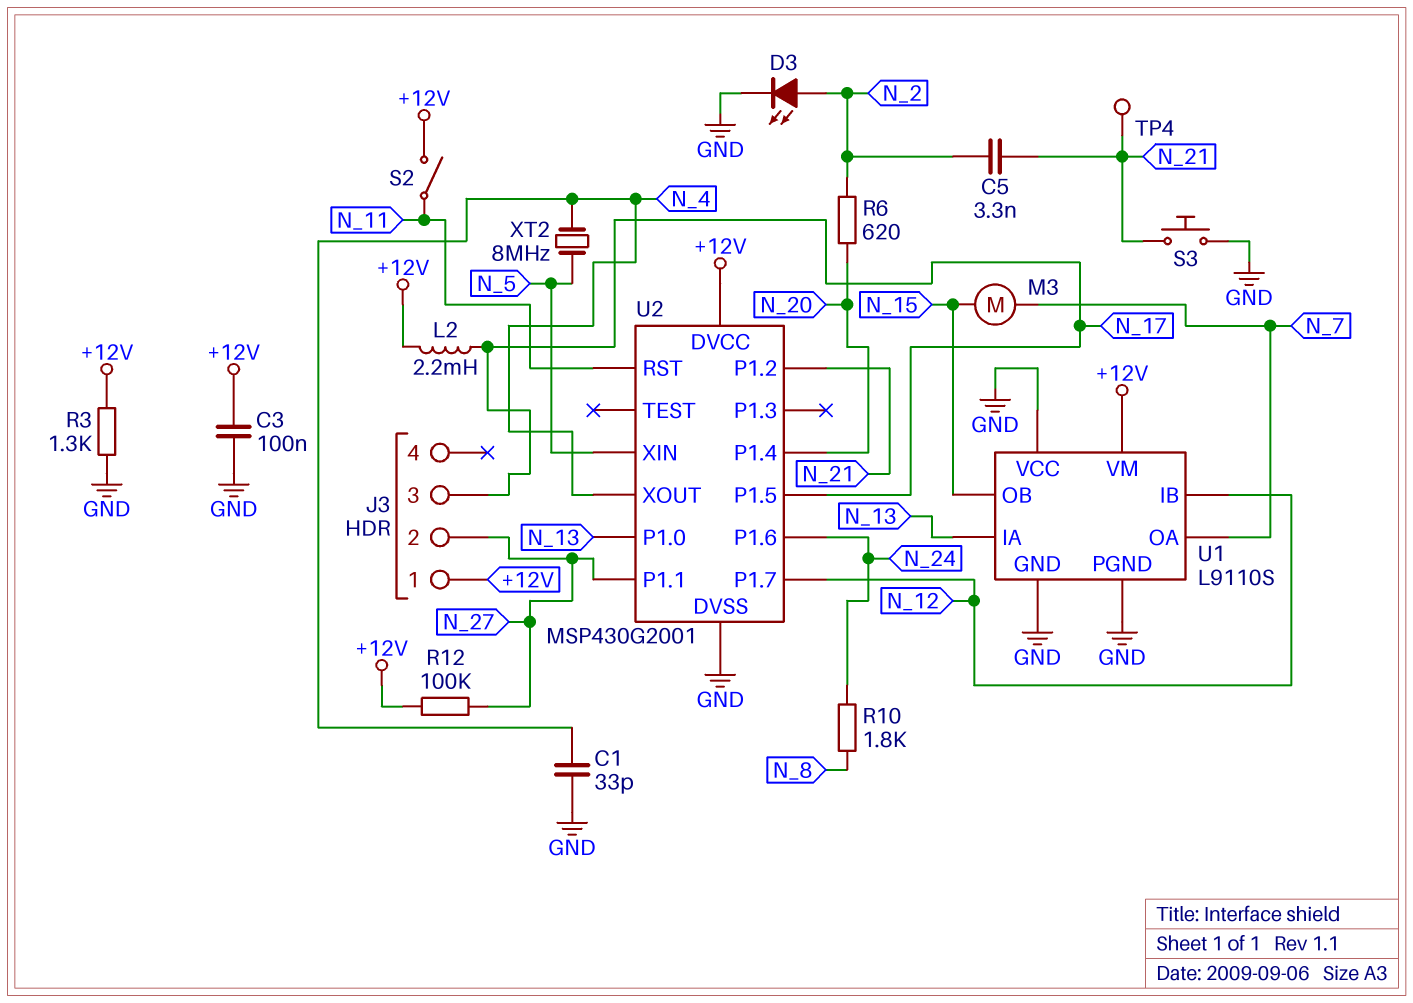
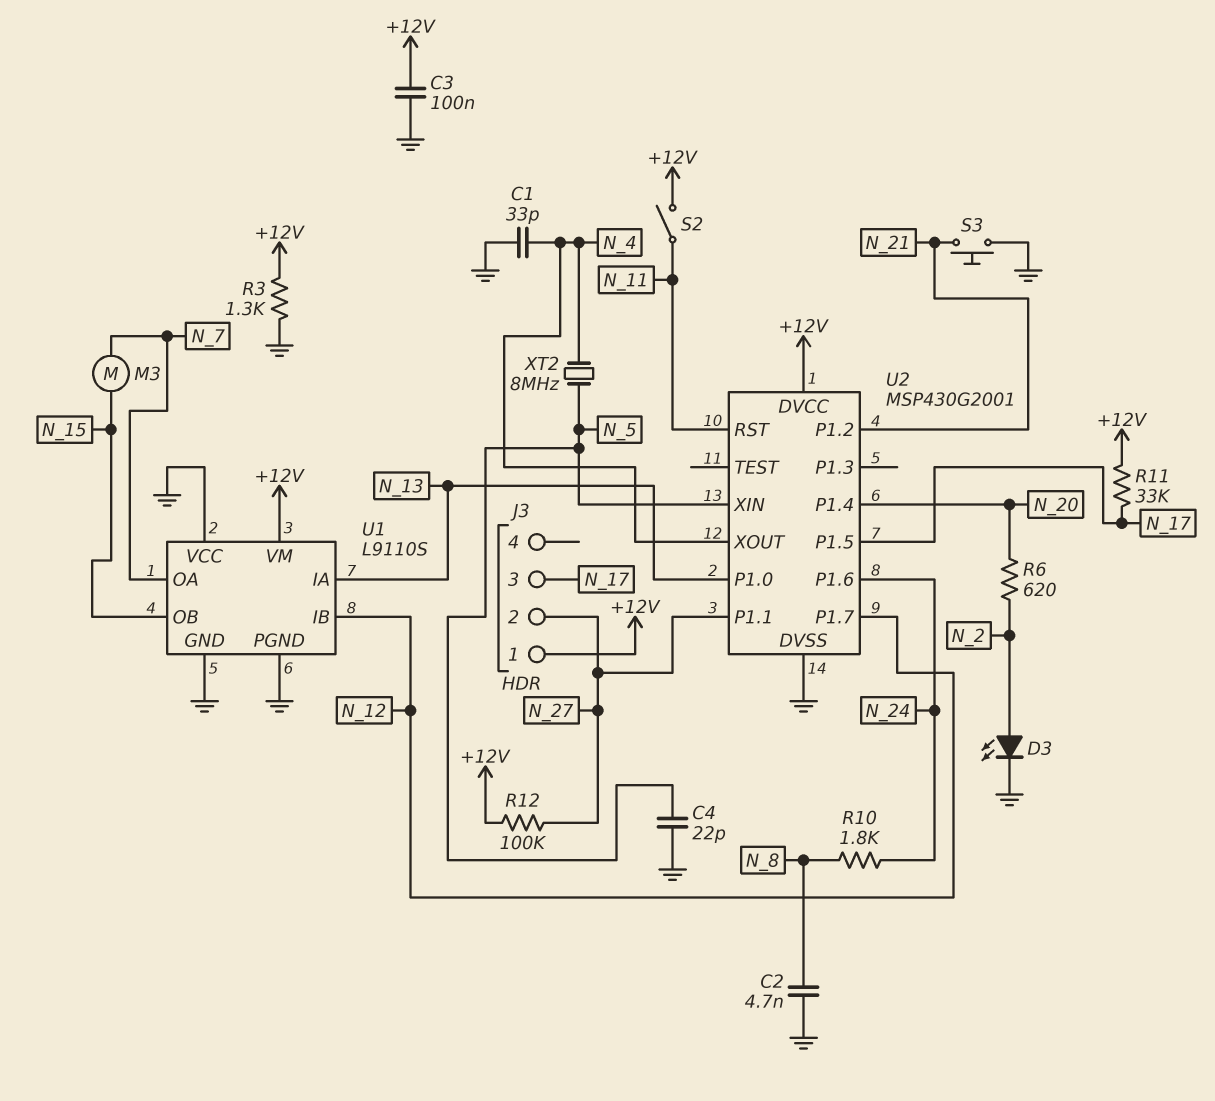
C2: none -> 4.7nF (GND, N_8)
C4: none -> 22pF (GND, N_5)
C5: 3.3nF (N_2, N_21) -> none
L2: 2.2mH (+12V, N_17) -> none
R11: none -> 33k (+12V, N_17)
TP4: test point (N_21) -> none

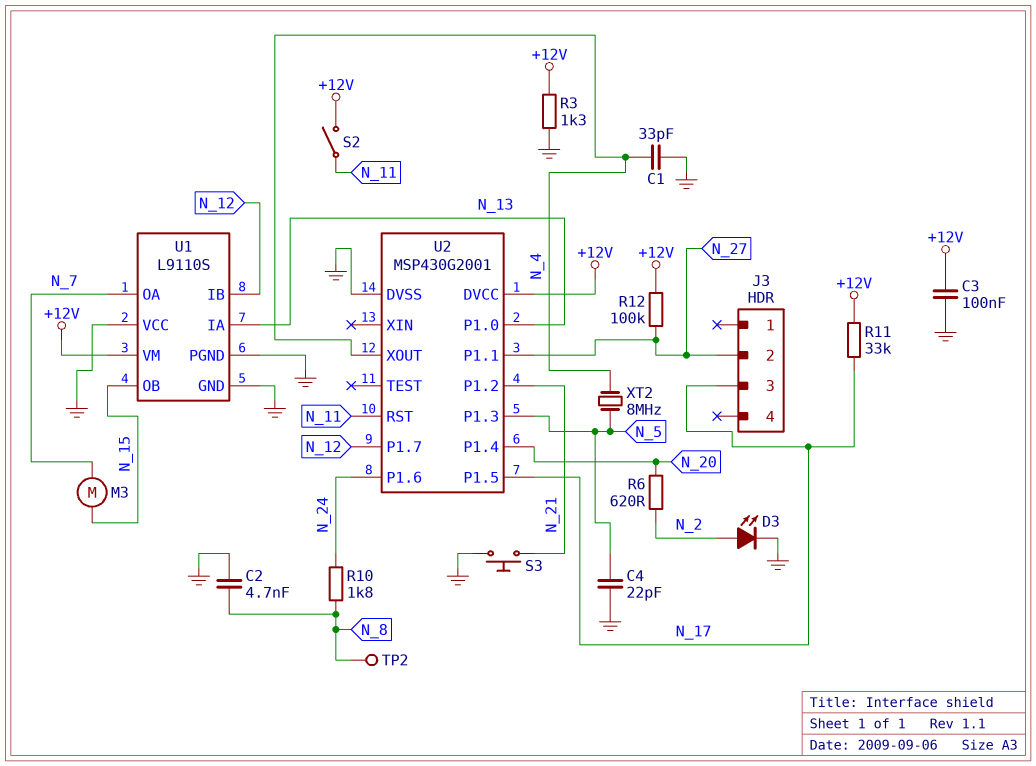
J3 pin 1: +12V -> none
TP2: none -> test point (N_8)
U2 pin P1.3: none -> N_5
U2 pin XIN: N_5 -> none

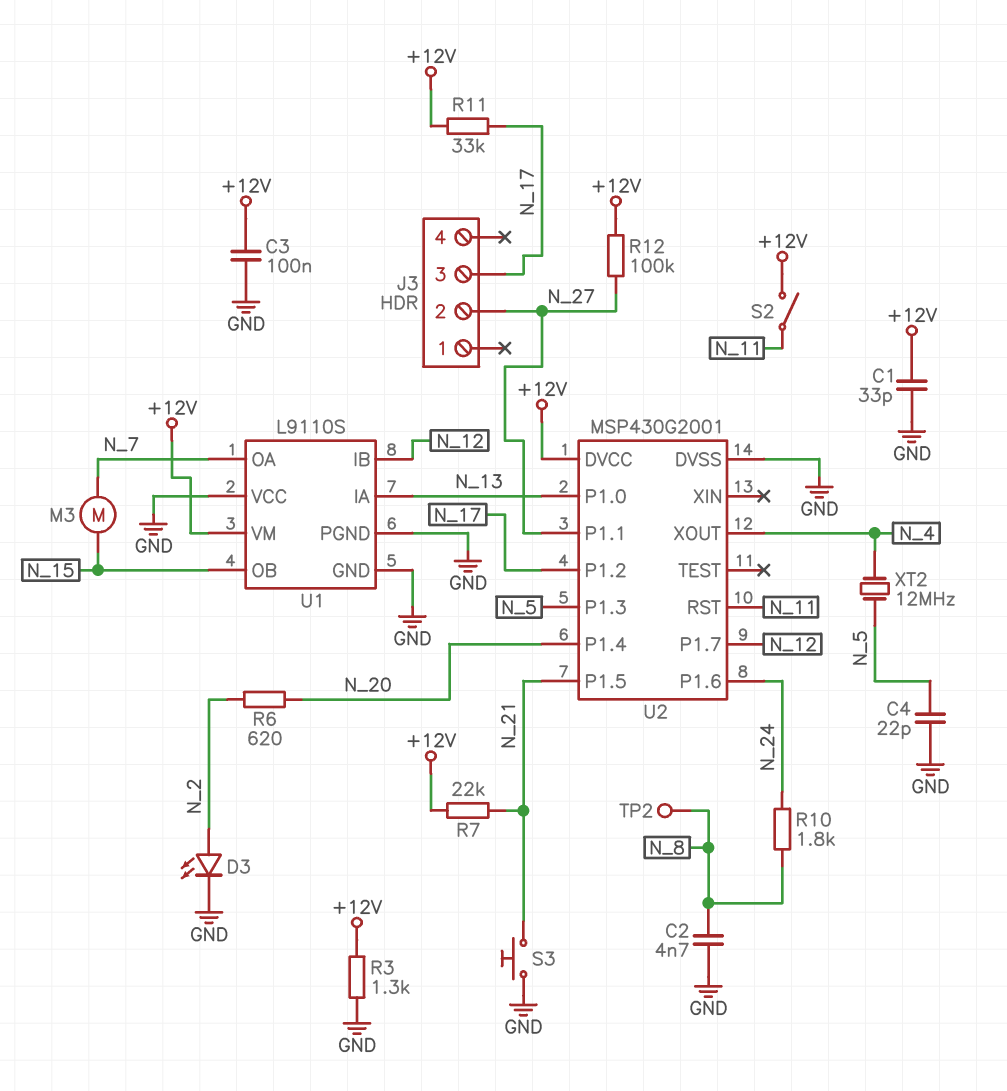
C1: 33pF (GND, N_4) -> 33pF (+12V, GND)
R7: none -> 22k (+12V, N_21)
U2 pin P1.2: N_21 -> N_17
U2 pin P1.5: N_17 -> N_21
XT2: 8MHz (N_4, N_5) -> 12MHz (N_4, N_5)

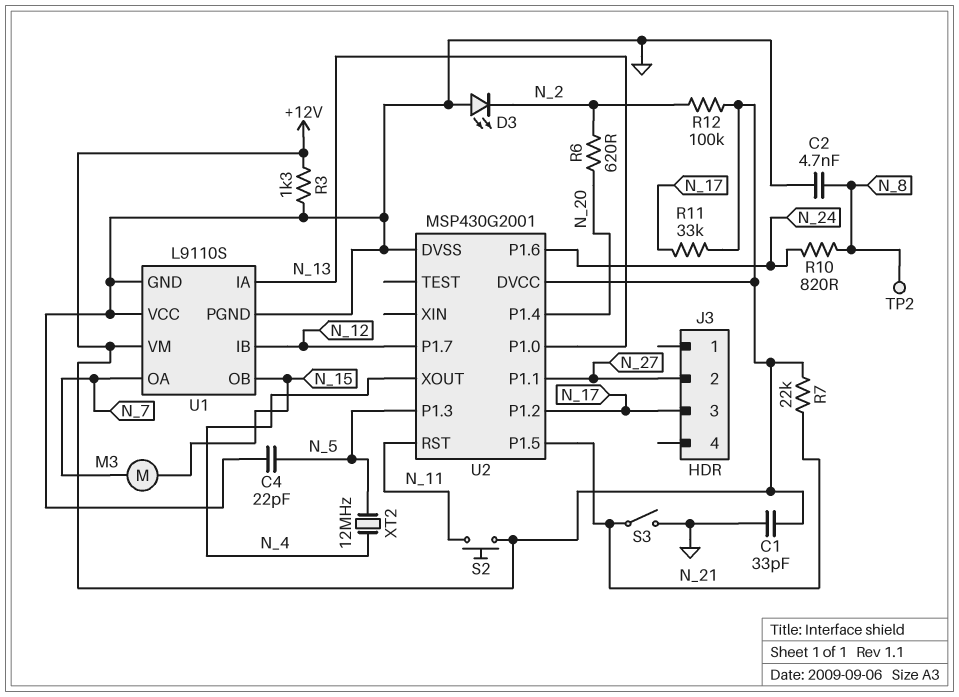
C3: 100nF (+12V, GND) -> none
D3: LED (A N_2, K GND) -> LED (A GND, K N_2)
R10: 1.8k (N_8, N_24) -> 820 (N_8, N_24)
R12: 100k (+12V, N_27) -> 100k (+12V, N_2)
S2: switch (+12V, N_11) -> button (+12V, N_11)
S3: button (GND, N_21) -> switch (GND, N_21)

